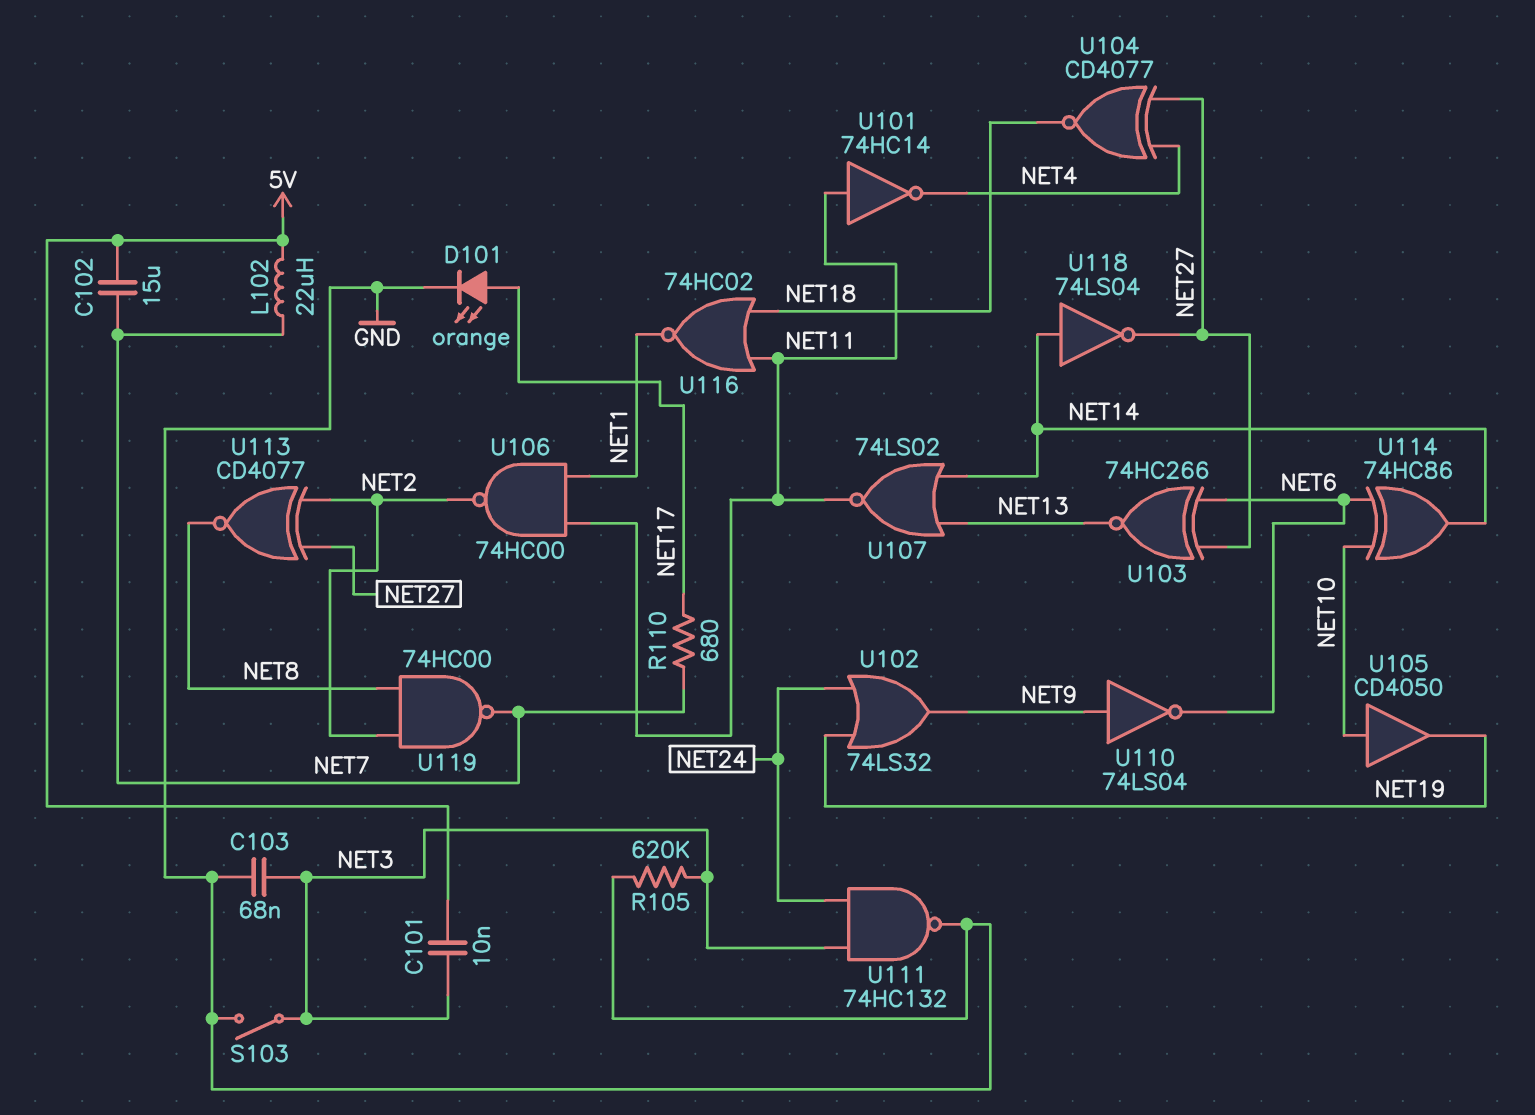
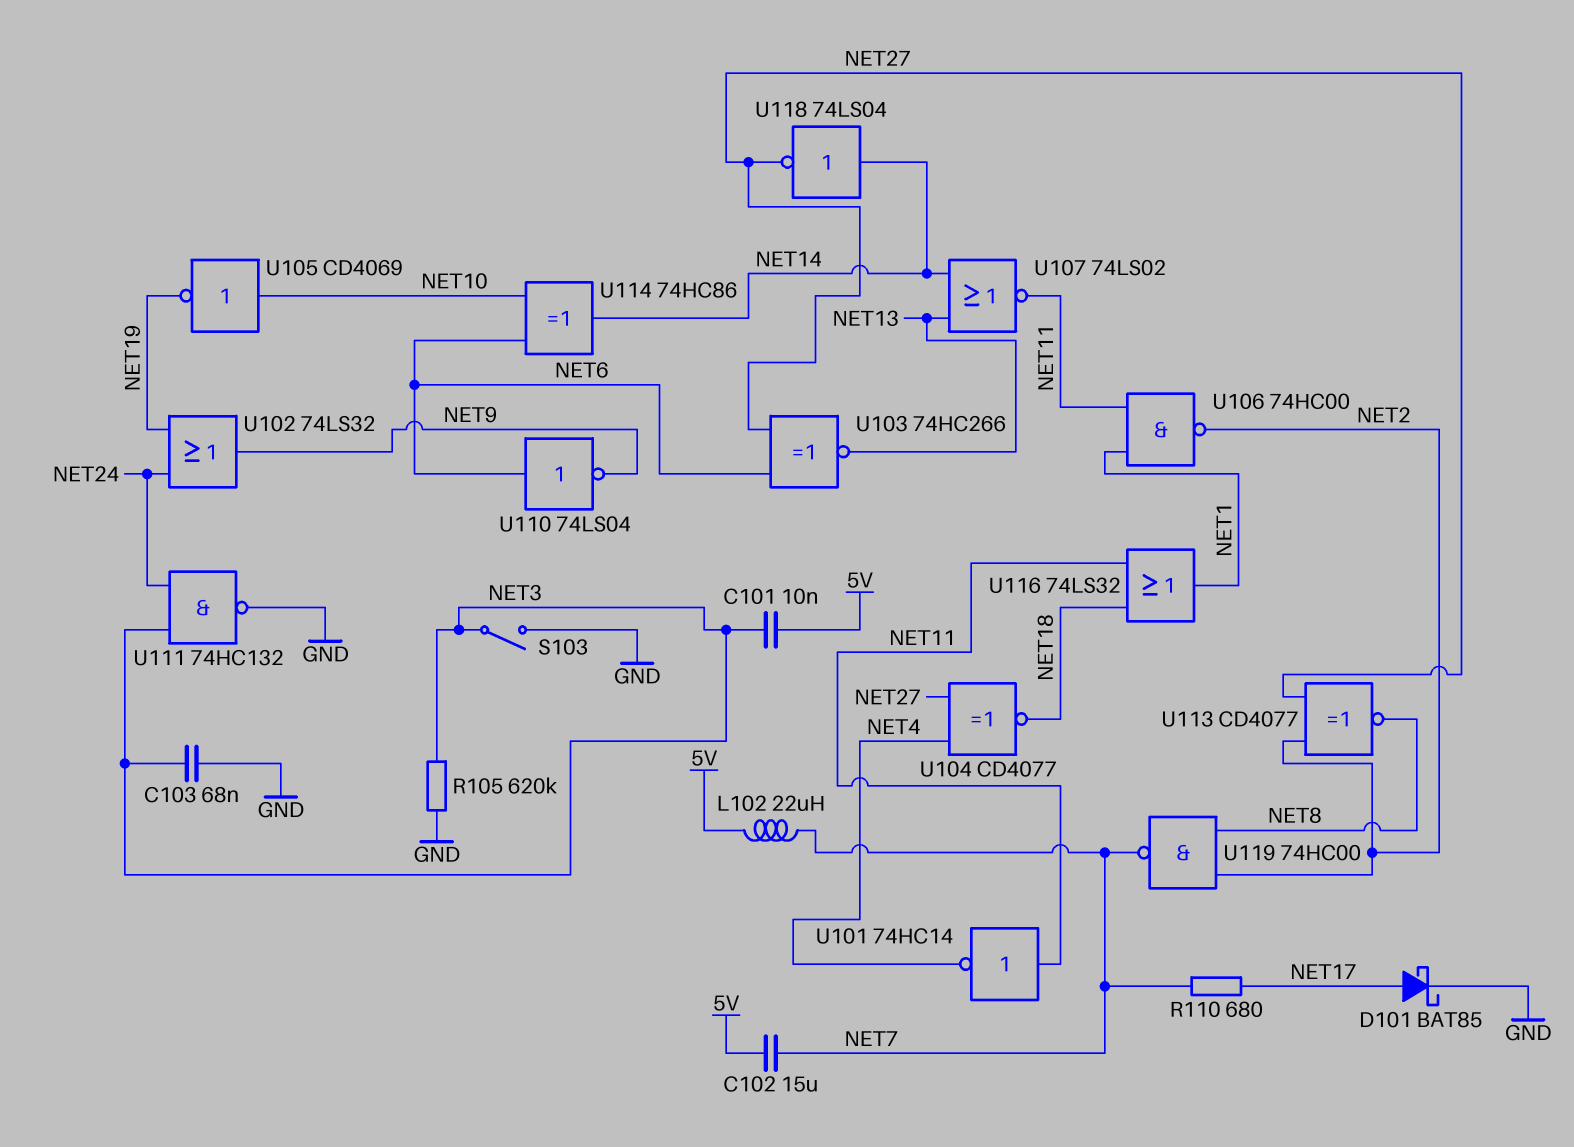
D101: LED orange (A NET17, K GND) -> schottky BAT85 (A NET17, K GND)
U105: buffer CD4050 (in NET10, out NET19) -> NOT CD4069 (in NET10, out NET19)
U110: NOT 74LS04 (in NET9, out NET6) -> NOT 74LS04 (in NET6, out NET9)
U116: NOR 74HC02 (in NET11, in NET18, out NET1) -> OR 74LS32 (in NET11, in NET18, out NET1)

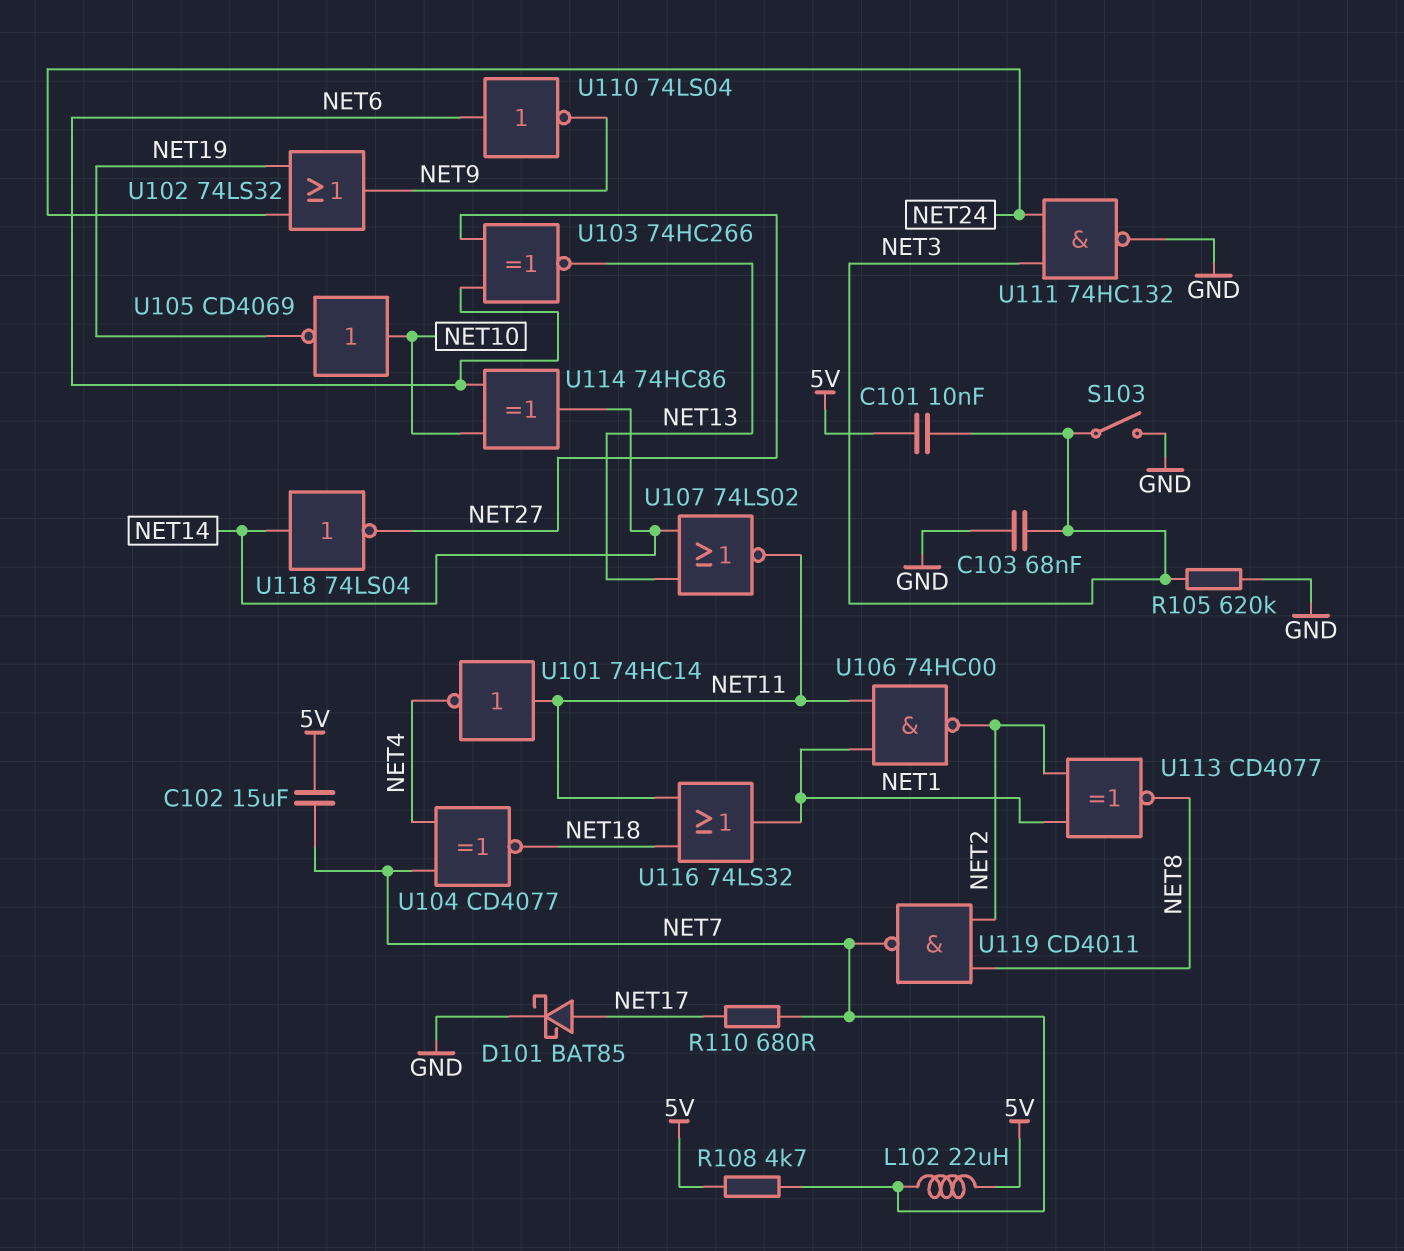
R108: none -> 4.7k (5V, NET7)
U104: XNOR CD4077 (in NET4, in NET27, out NET18) -> XNOR CD4077 (in NET4, in NET7, out NET18)
U113: XNOR CD4077 (in NET2, in NET27, out NET8) -> XNOR CD4077 (in NET1, in NET2, out NET8)
U119: NAND 74HC00 (in NET2, in NET8, out NET7) -> NAND CD4011 (in NET2, in NET8, out NET7)

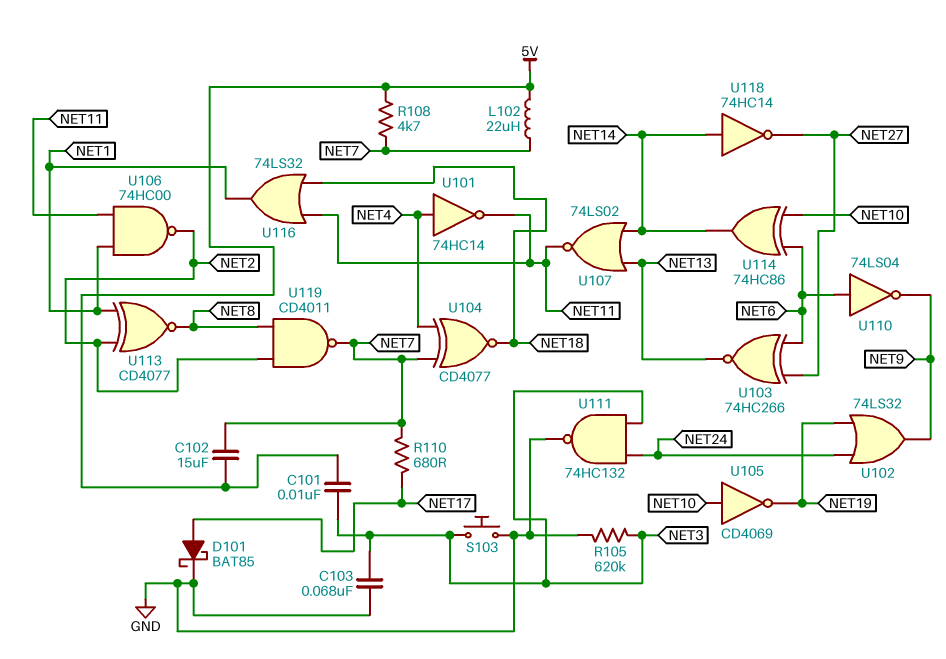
S103: switch (GND, NET3) -> button (GND, NET3)
U101: NOT 74HC14 (in NET11, out NET4) -> NOT 74HC14 (in NET4, out NET11)
U118: NOT 74LS04 (in NET14, out NET27) -> NOT 74HC14 (in NET14, out NET27)

